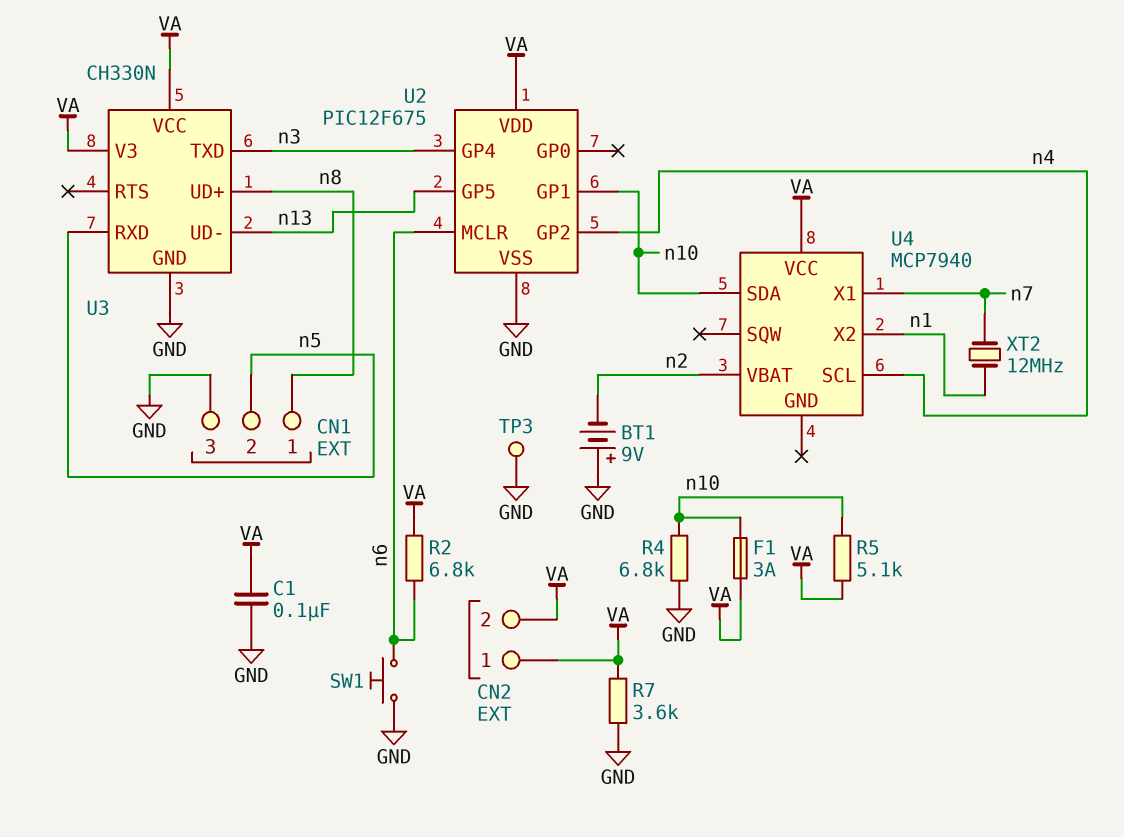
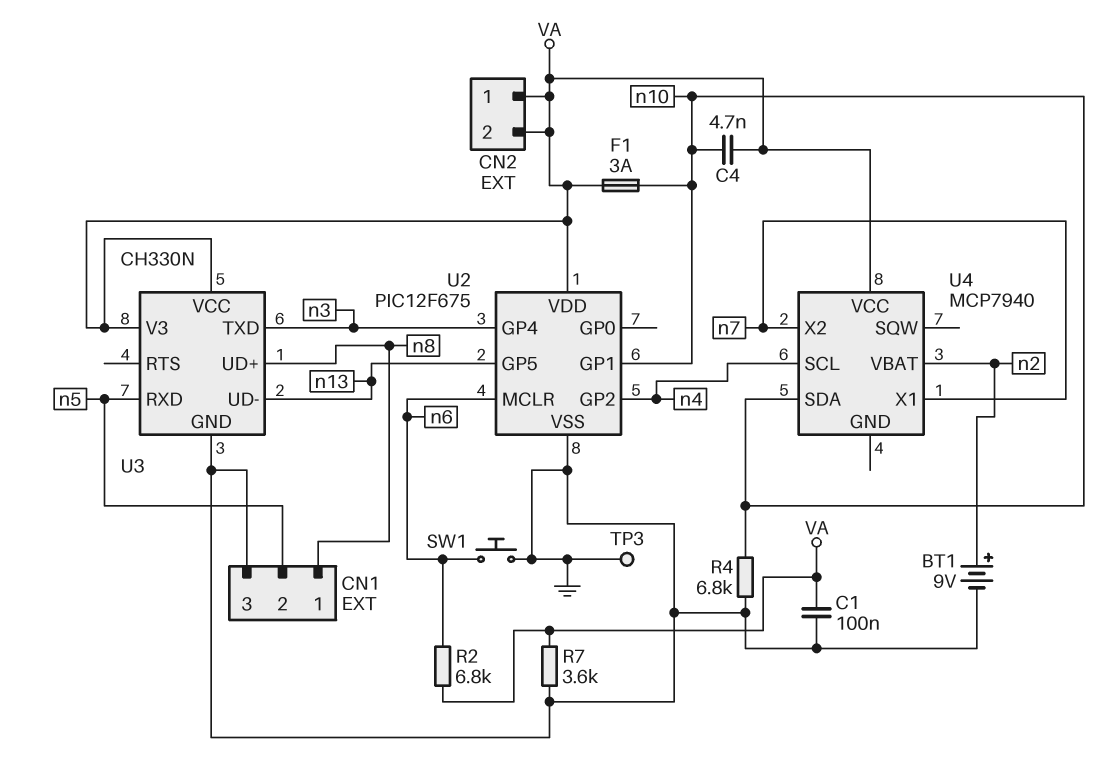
BT1: 9V (plus GND, minus n2) -> 9V (plus n2, minus GND)
C4: none -> 4.7nF (VA, n10)
R5: 5.1k (VA, n10) -> none
U4 pin X2: n1 -> n7
XT2: 12MHz (n1, n7) -> none

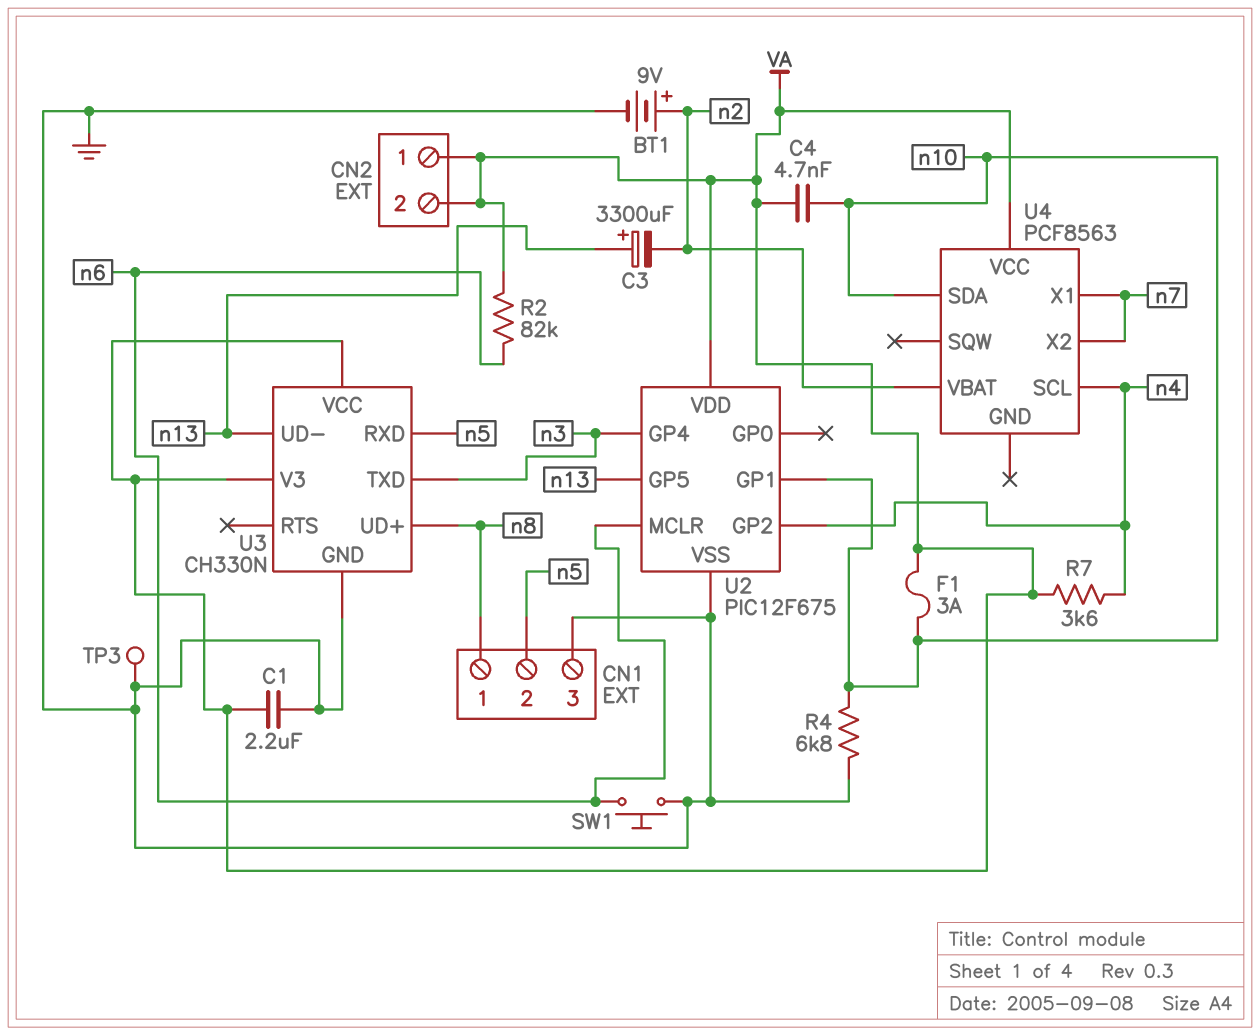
C1: 100nF (GND, VA) -> 2.2uF (GND, VA)
C3: none -> 3300uF (plus n13, minus n2)
R2: 6.8k (VA, n6) -> 82k (VA, n6)
R7: 3.6k (GND, VA) -> 3.6k (VA, n4)
U4: MCP7940 -> PCF8563

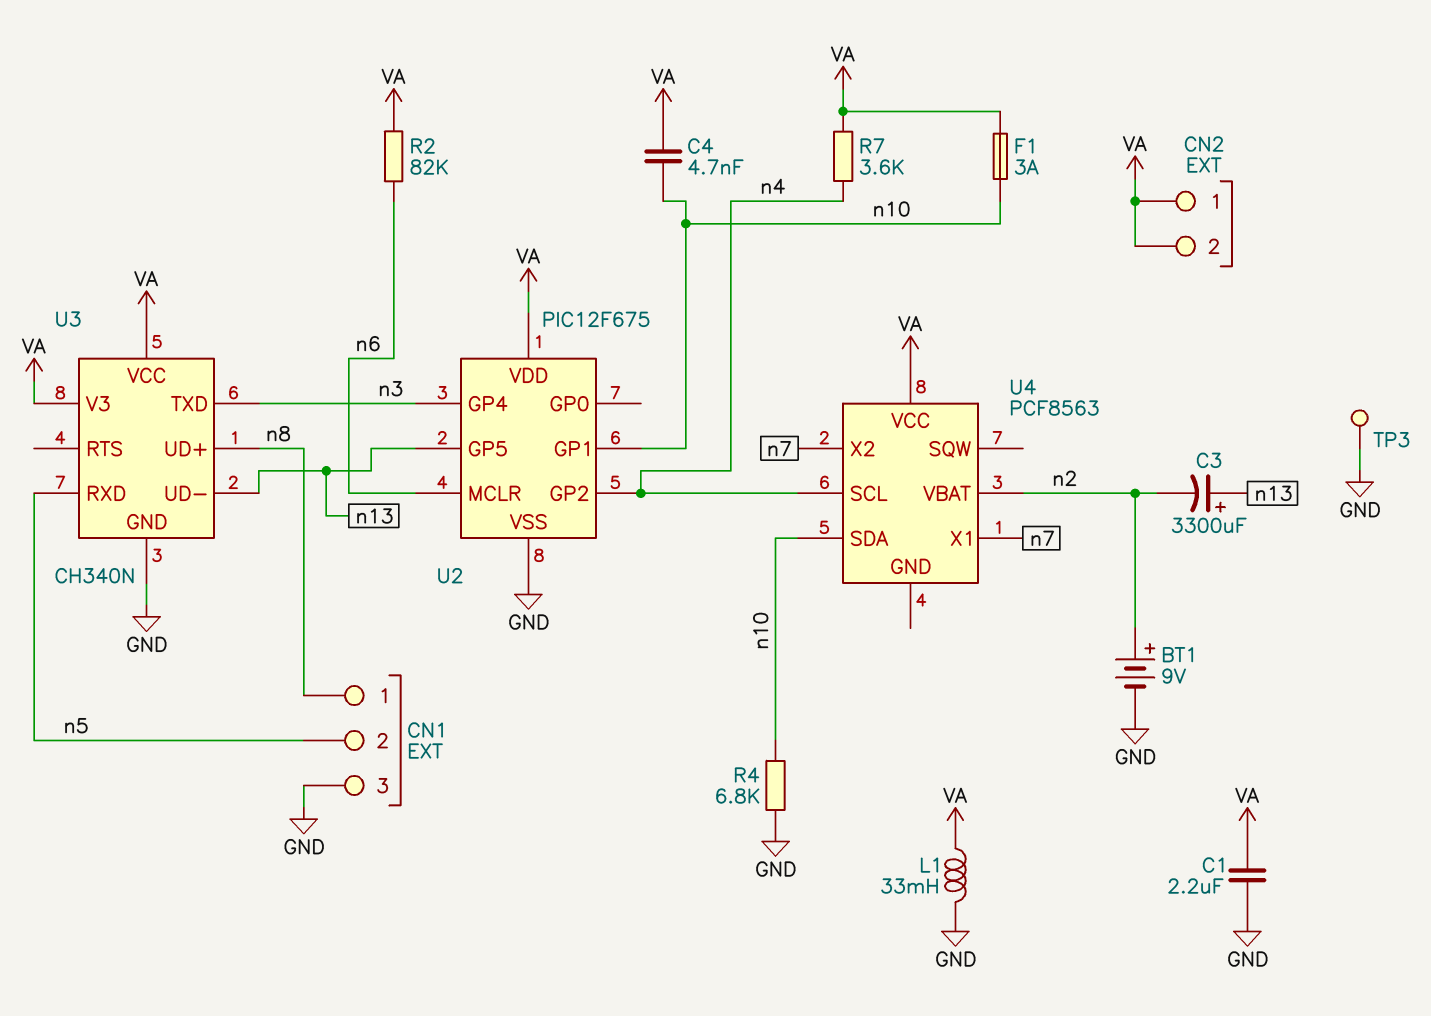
L1: none -> 33mH (GND, VA)
SW1: button (GND, n6) -> none
U3: CH330N -> CH340N

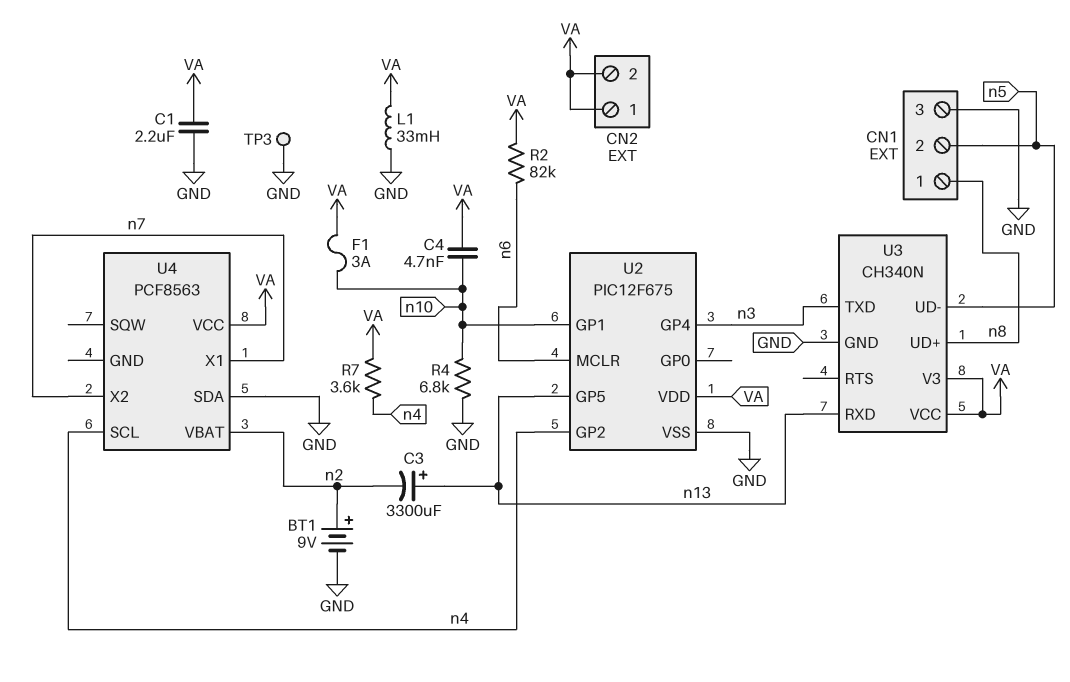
U3 pin RXD: n5 -> n13
U3 pin UD-: n13 -> n5
U4 pin SDA: n10 -> GND

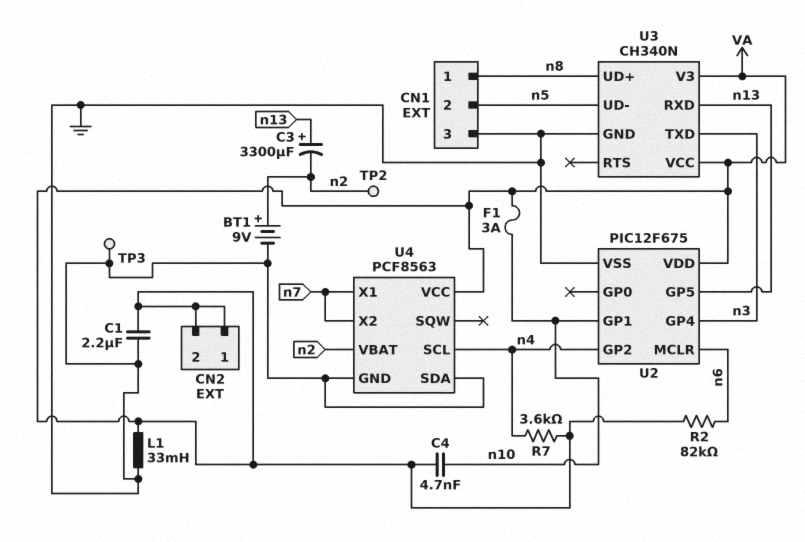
R4: 6.8k (GND, n10) -> none
TP2: none -> test point (n2)
U4 pin GND: none -> GND

